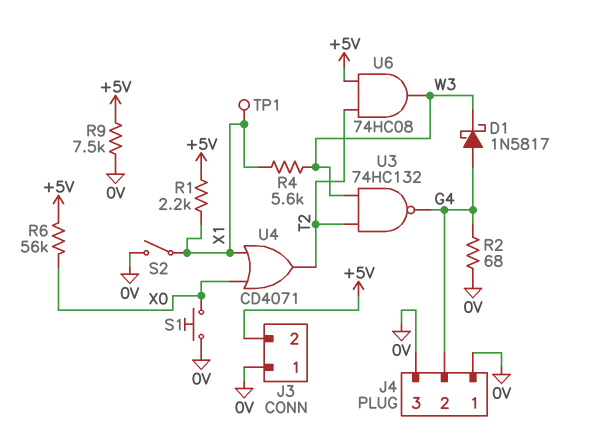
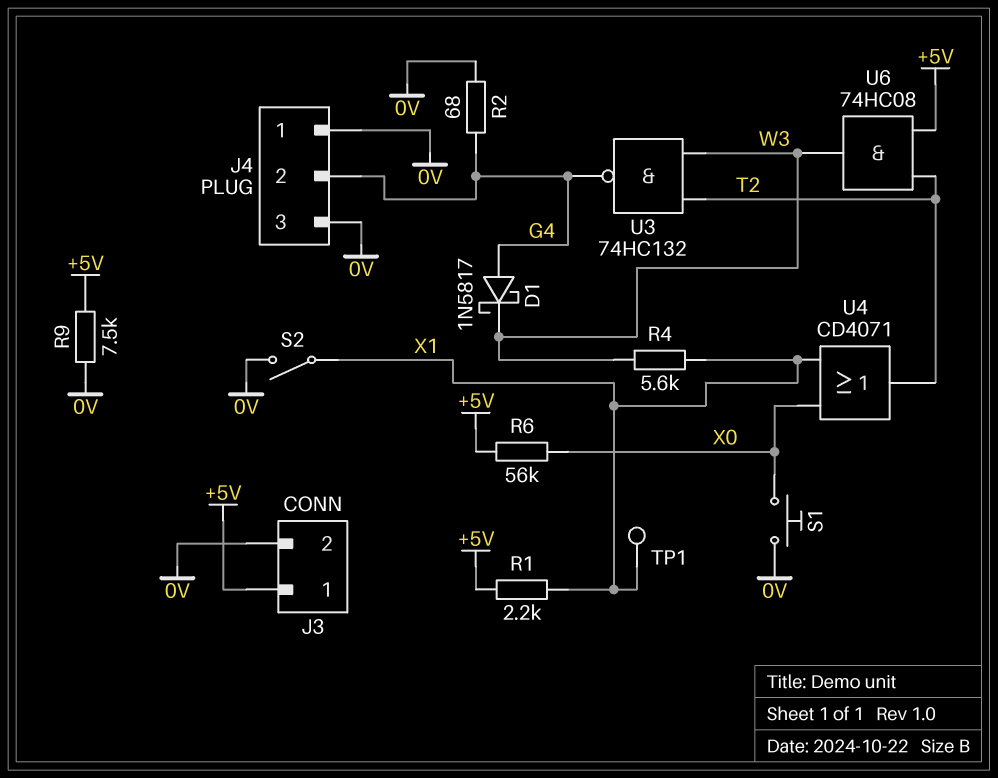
J3 pin 1: 0V -> +5V
J3 pin 2: +5V -> 0V

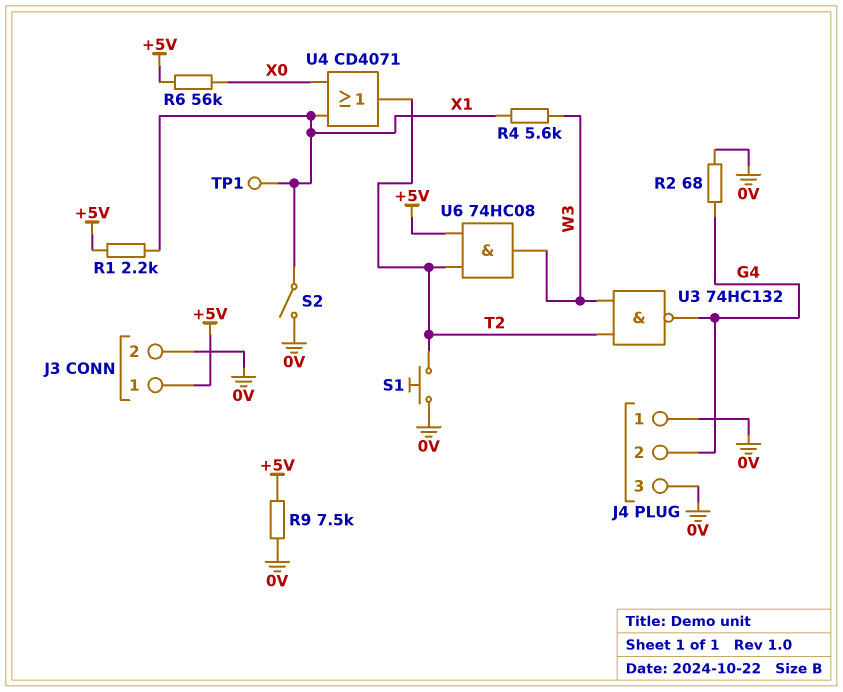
D1: schottky 1N5817 (A G4, K W3) -> none
S1: button (0V, X0) -> button (0V, T2)

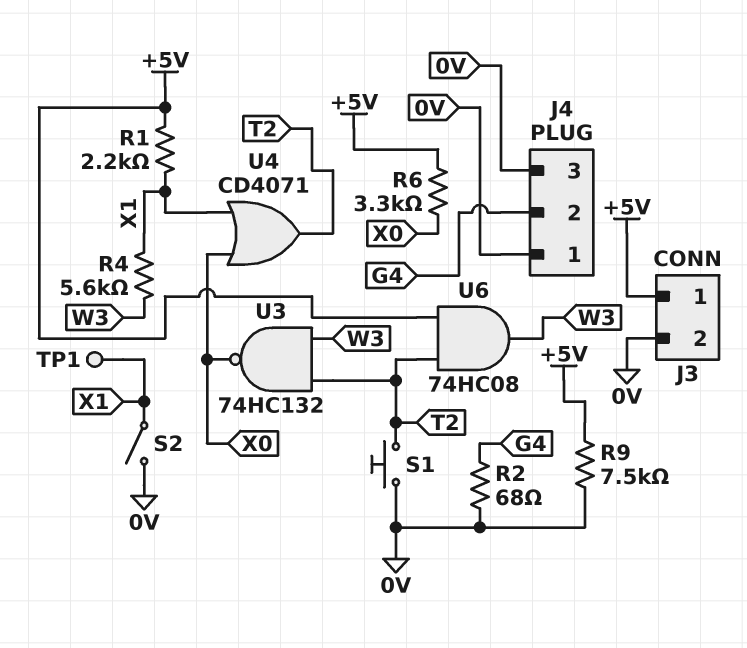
R6: 56k (+5V, X0) -> 3.3k (+5V, X0)
U3: NAND 74HC132 (in T2, in W3, out G4) -> NAND 74HC132 (in T2, in W3, out X0)

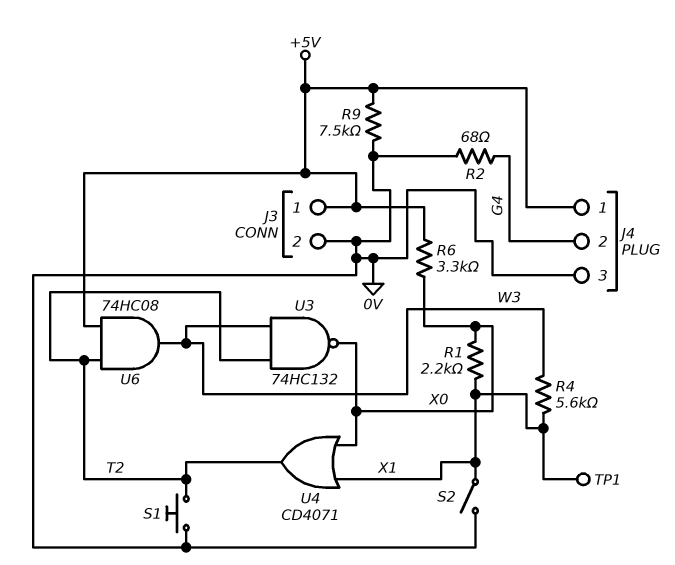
J4 pin 1: 0V -> +5V
R1: 2.2k (+5V, X1) -> 2.2k (X0, X1)

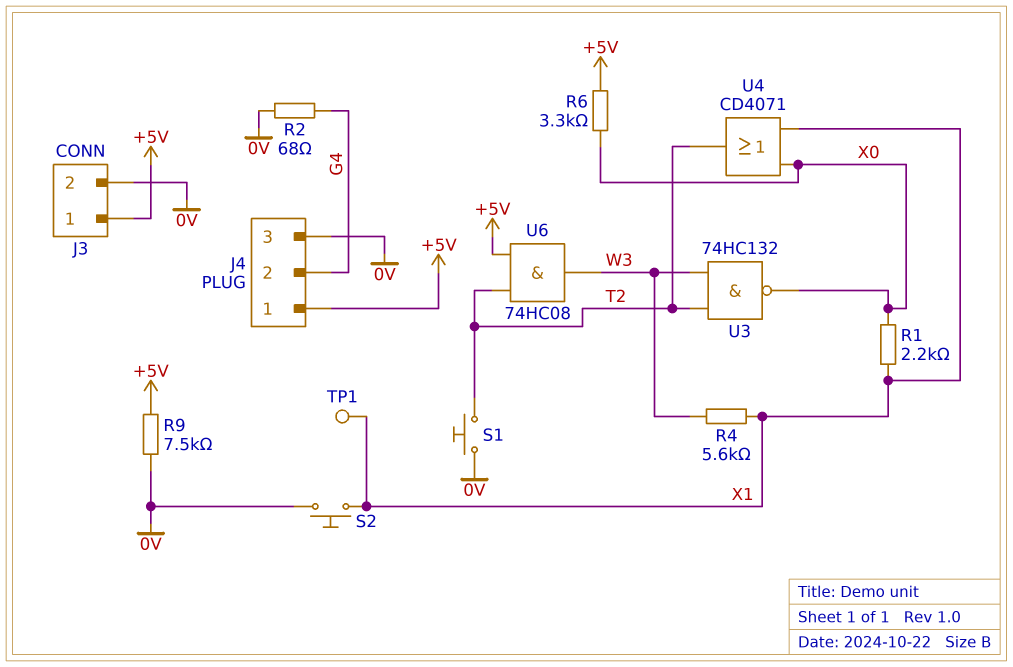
S2: switch (0V, X1) -> button (0V, X1)

